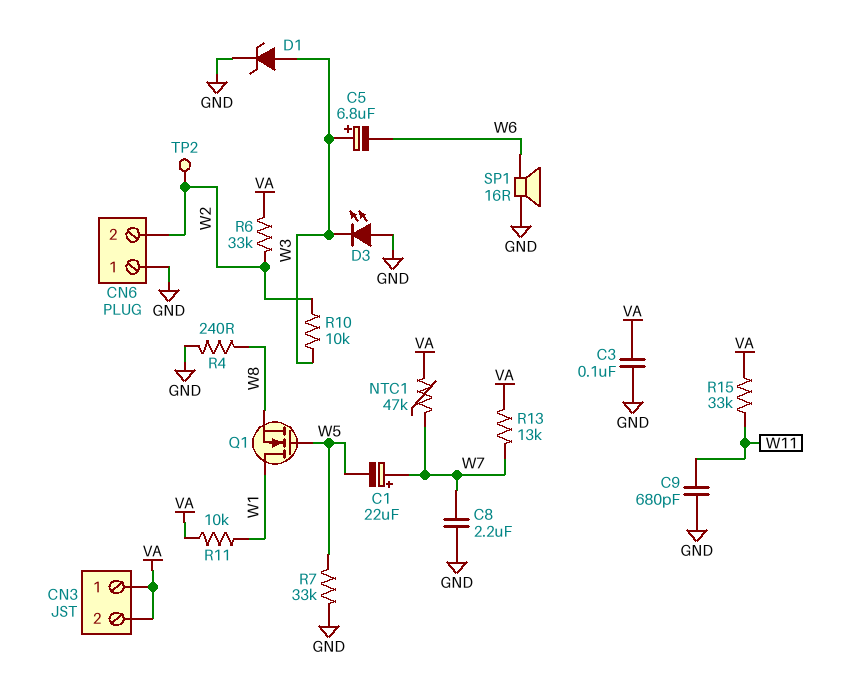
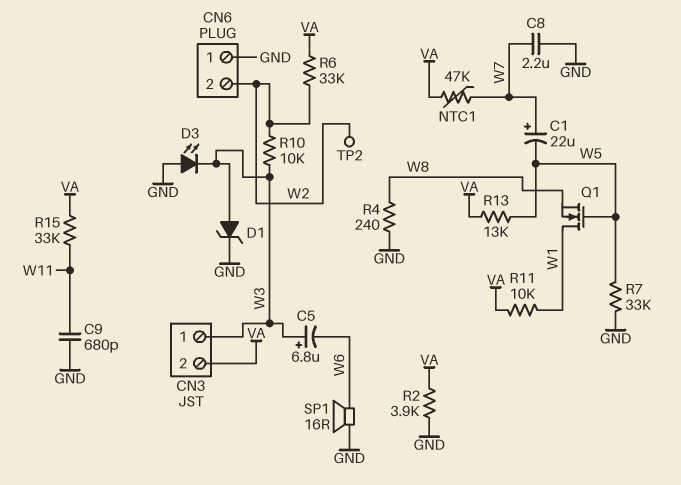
C3: 100nF (GND, VA) -> none
CN3 pin 1: VA -> W3
R2: none -> 3.9k (GND, VA)
R13: 13k (VA, W7) -> 13k (VA, W5)

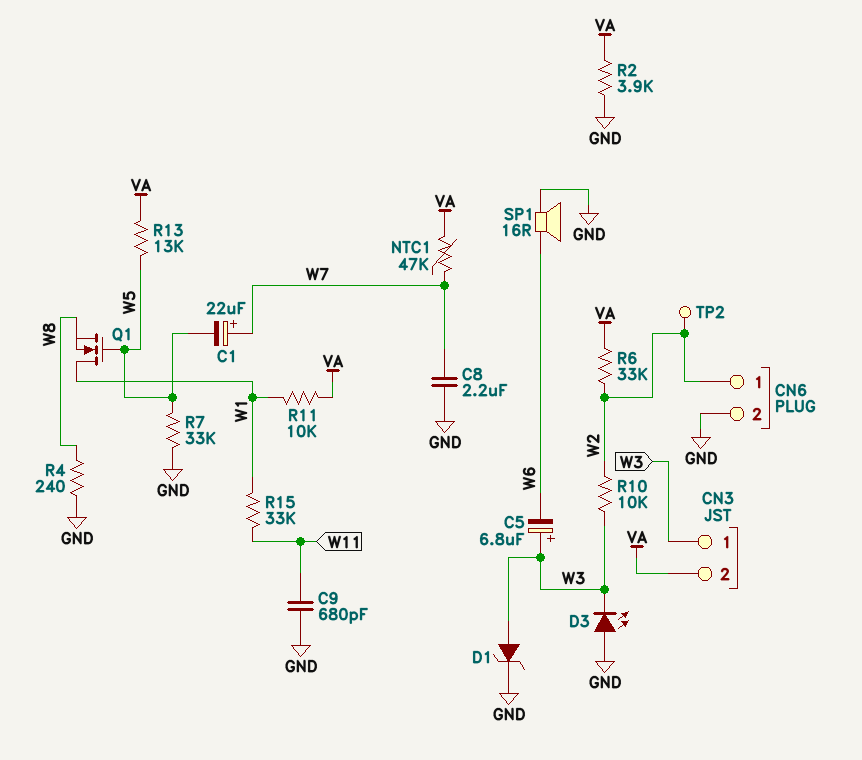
CN6 pin 1: GND -> W2
CN6 pin 2: W2 -> GND
R15: 33k (VA, W11) -> 33k (W1, W11)

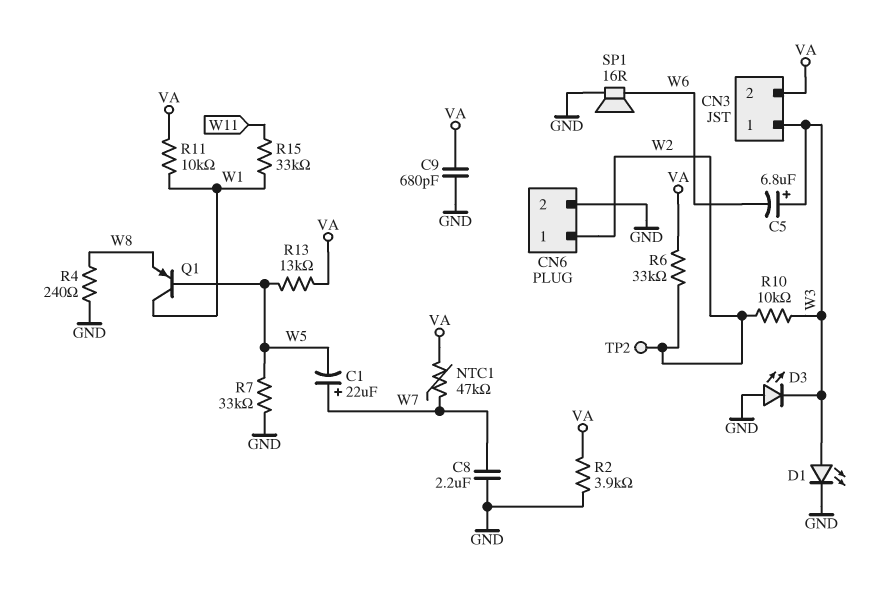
C9: 680pF (GND, W11) -> 680pF (GND, VA)
D1: zener (A W3, K GND) -> LED (A W3, K GND)
Q1: NMOS (G W5, D W1, S W8) -> PNP (B W5, C W1, E W8)

